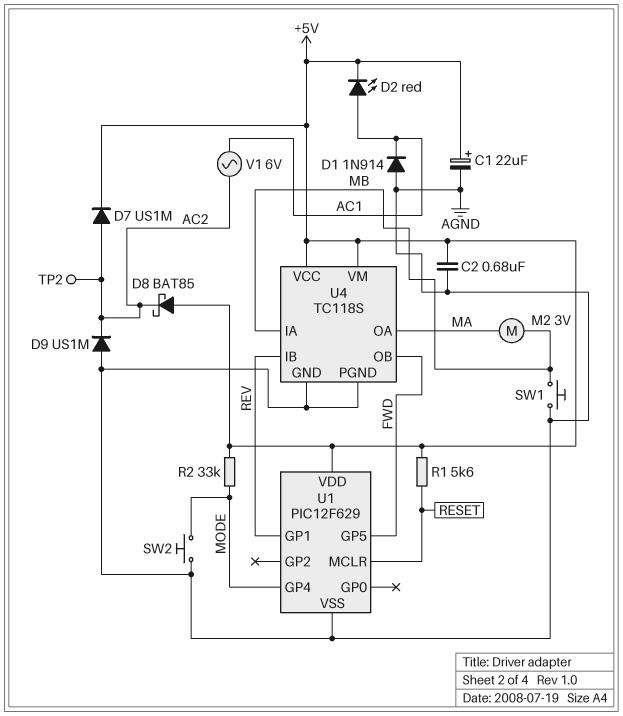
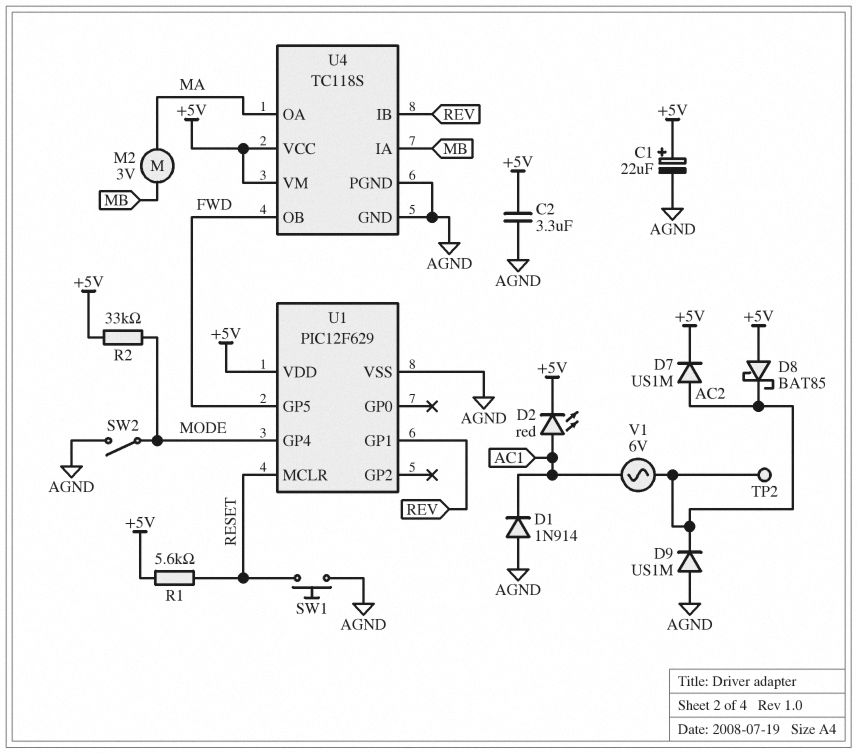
C2: 680nF (+5V, AGND) -> 3.3uF (+5V, AGND)
SW1: button (AGND, MB) -> button (AGND, RESET)
SW2: button (AGND, MODE) -> switch (AGND, MODE)

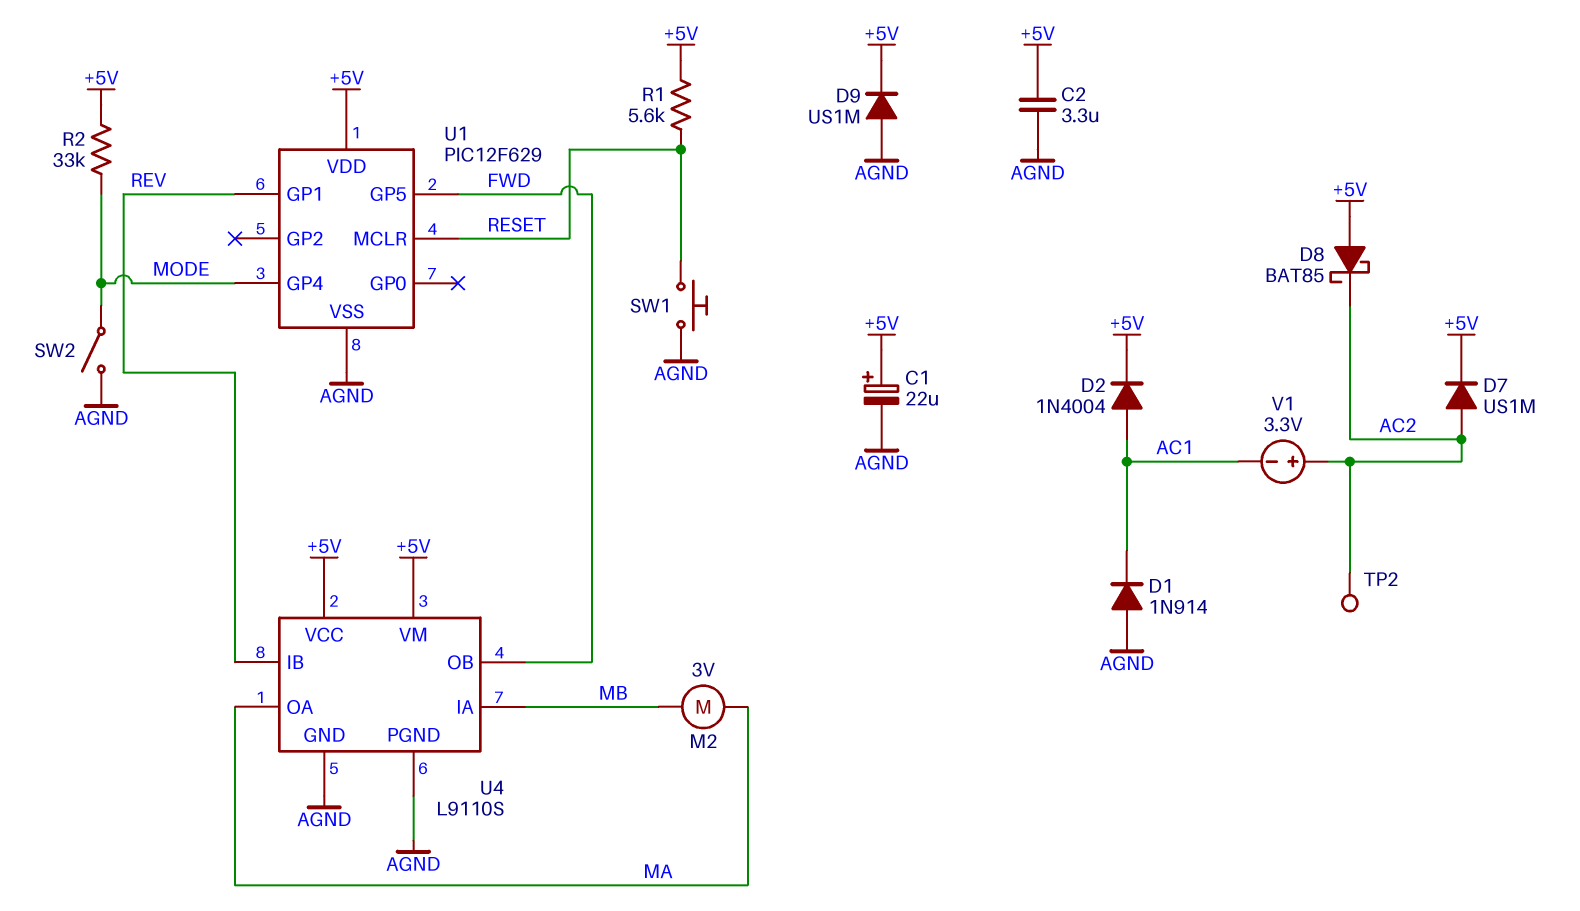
D2: LED red (A AC1, K +5V) -> diode 1N4004 (A AC1, K +5V)
D9: diode US1M (A AGND, K AC2) -> diode US1M (A AGND, K +5V)
U4: TC118S -> L9110S
V1: AC 6V (AC1, AC2) -> 3.3V (plus AC2, minus AC1)

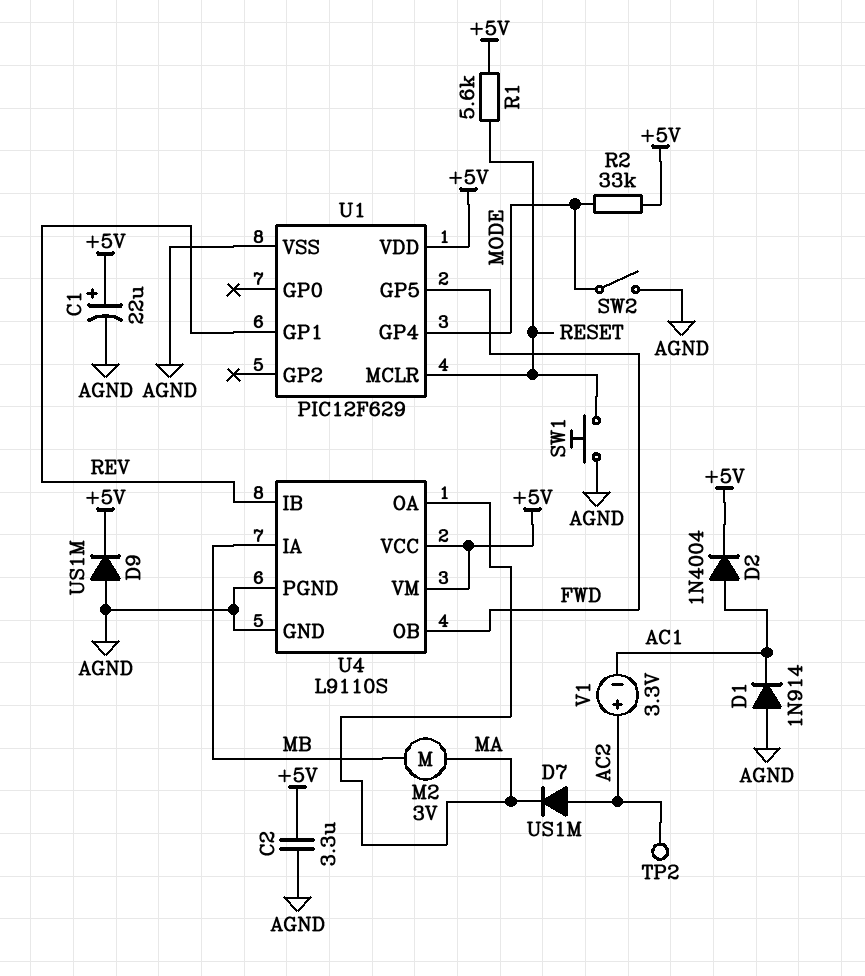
D7: diode US1M (A AC2, K +5V) -> diode US1M (A AC2, K MA)
D8: schottky BAT85 (A +5V, K AC2) -> none

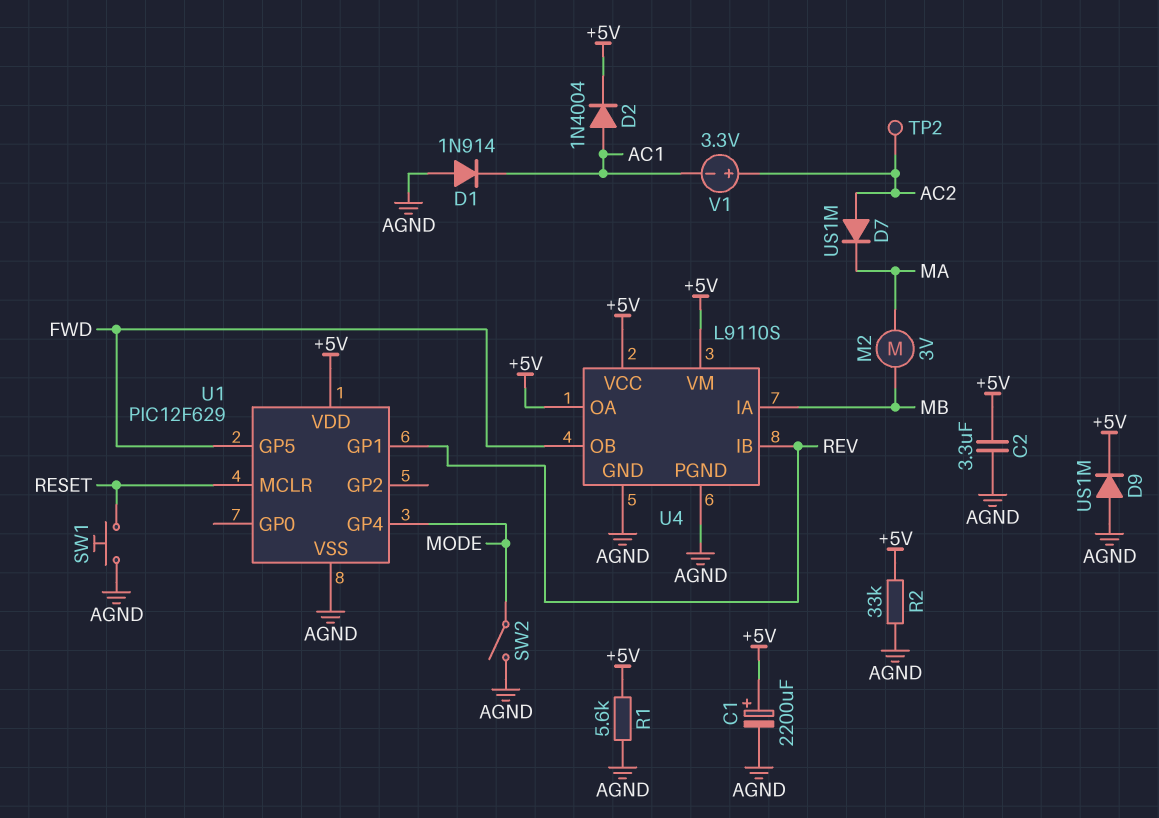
C1: 22uF (plus +5V, minus AGND) -> 2200uF (plus +5V, minus AGND)
R1: 5.6k (+5V, RESET) -> 5.6k (+5V, AGND)
R2: 33k (+5V, MODE) -> 33k (+5V, AGND)
U4 pin OA: MA -> +5V

